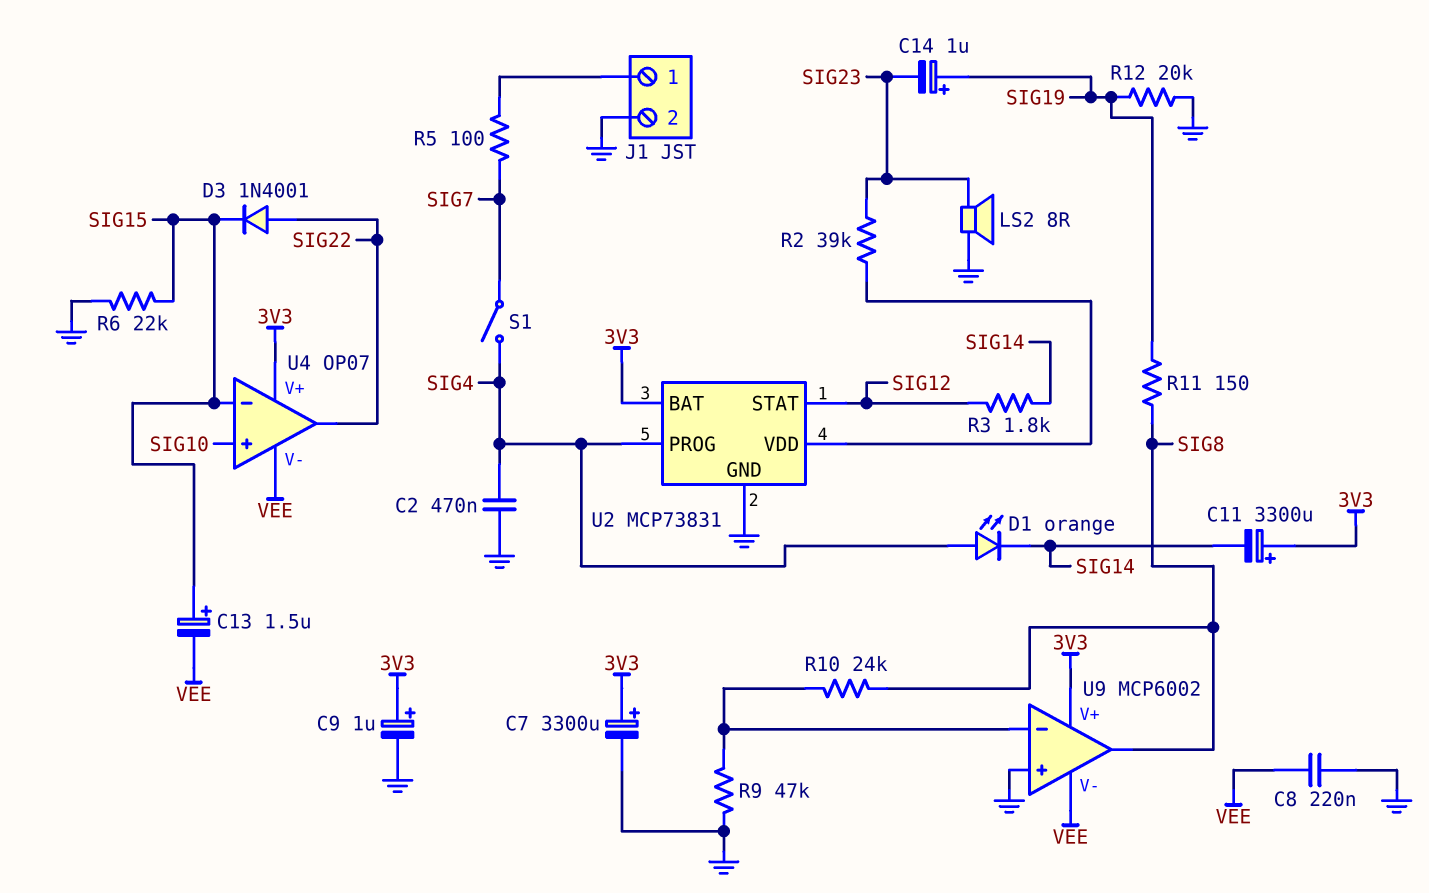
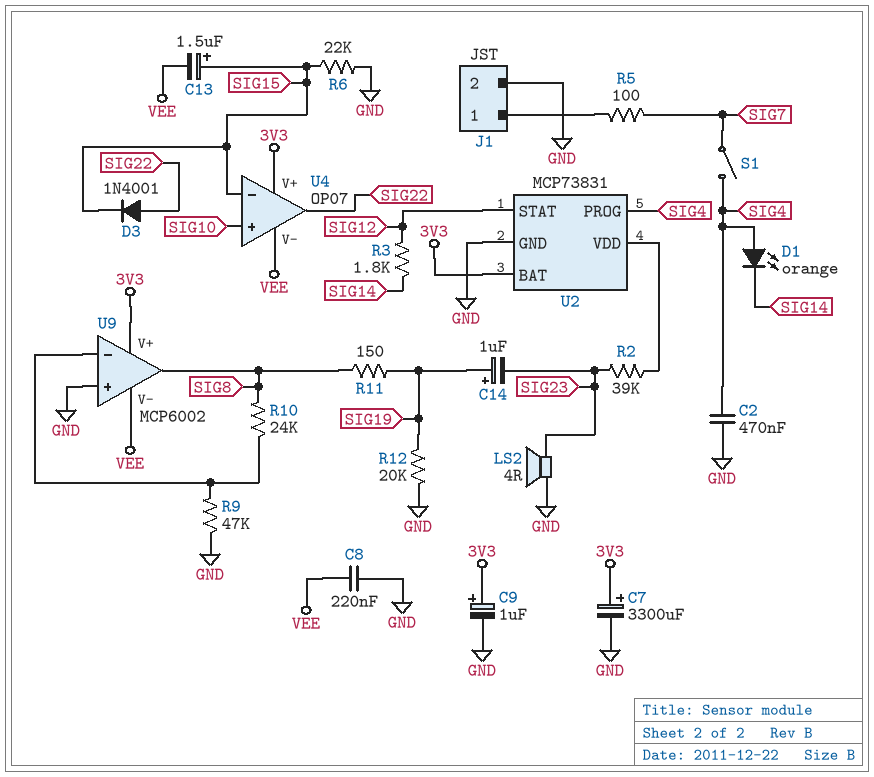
C11: 3300uF (plus 3V3, minus SIG14) -> none
LS2: speaker 8R (GND, SIG23) -> speaker 4R (GND, SIG23)

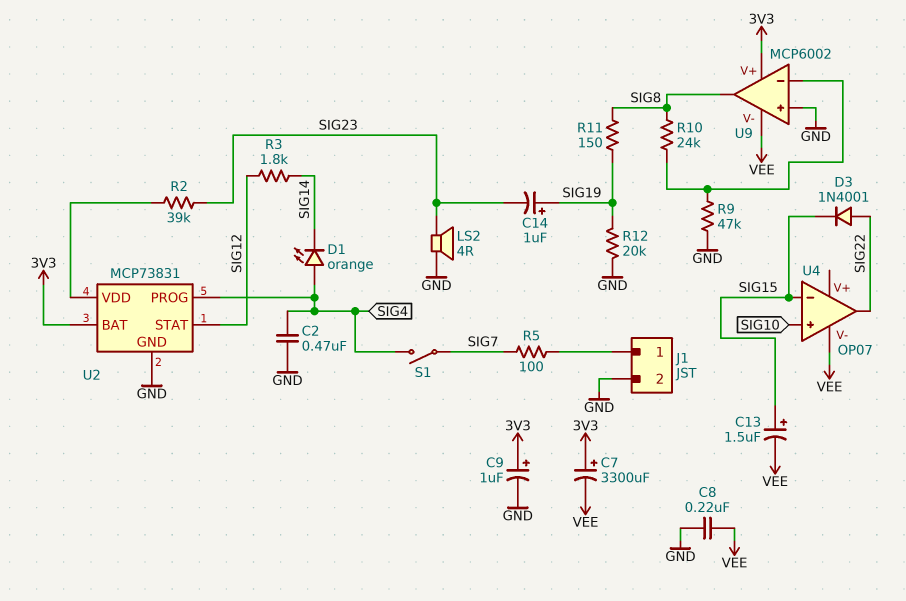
C7: 3300uF (plus 3V3, minus GND) -> 3300uF (plus 3V3, minus VEE)
R6: 22k (GND, SIG15) -> none
U4 pin V+: 3V3 -> none

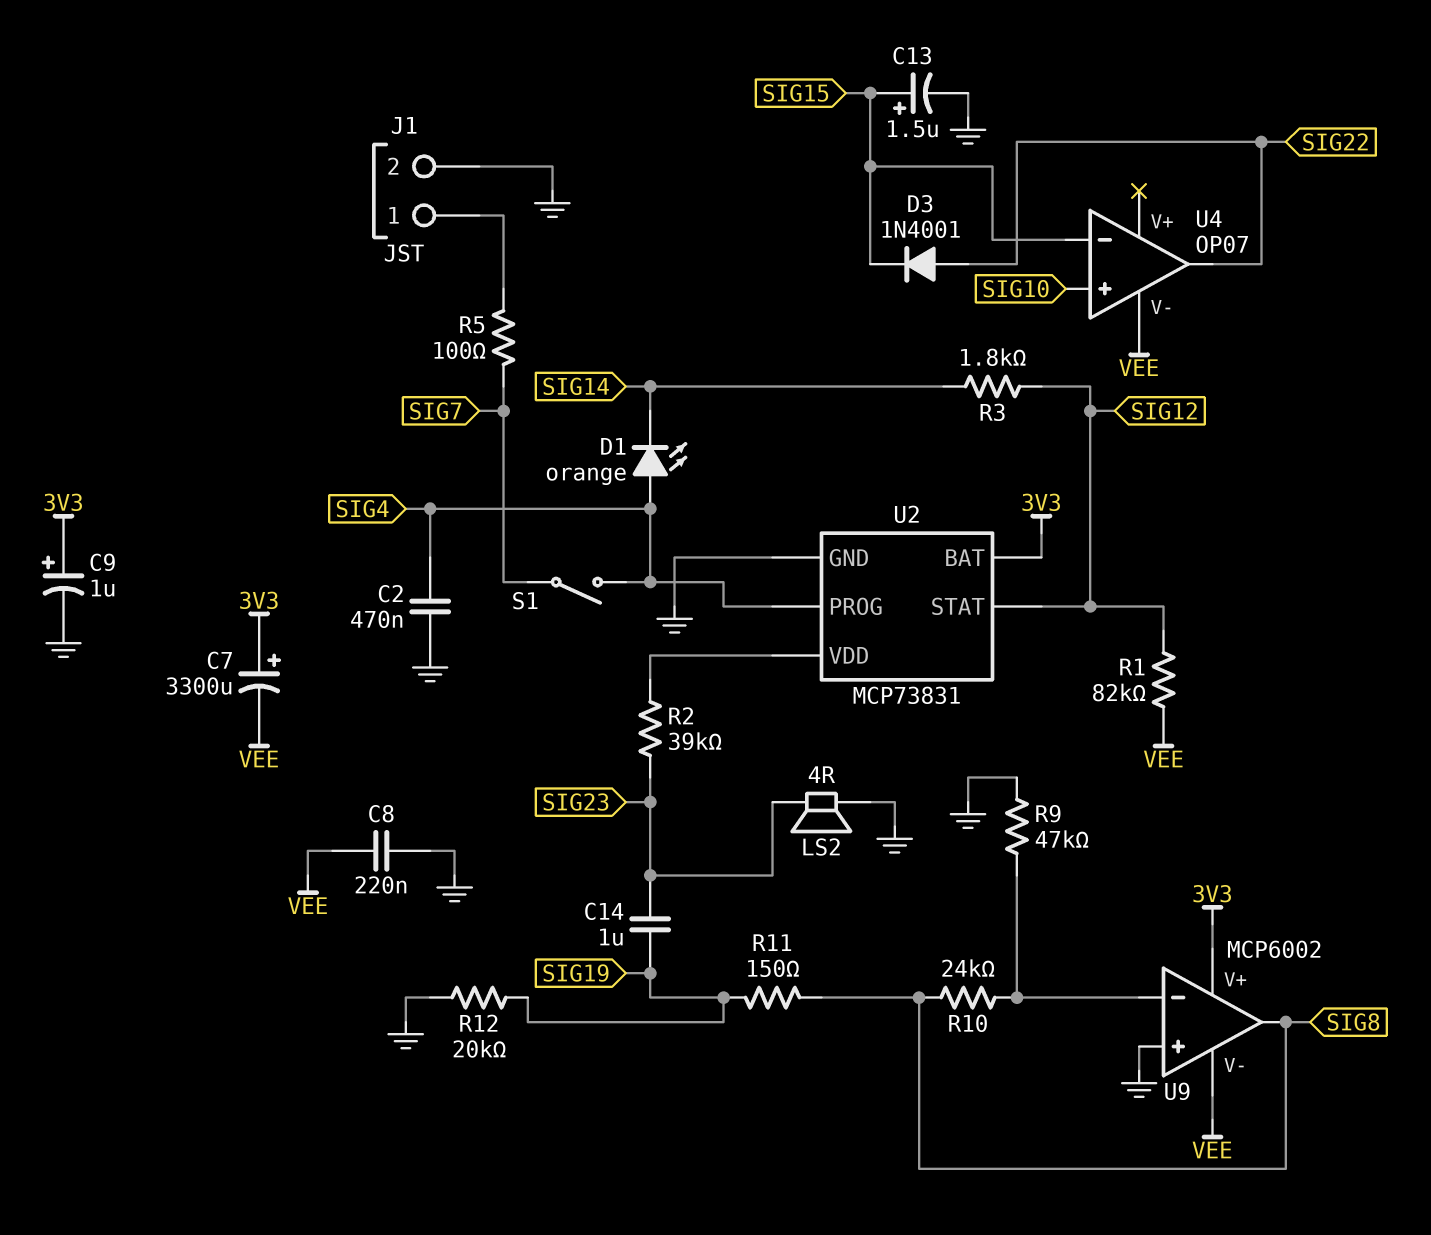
C13: 1.5uF (plus SIG15, minus VEE) -> 1.5uF (plus SIG15, minus GND)
C14: 1uF (plus SIG19, minus SIG23) -> 1uF (SIG19, SIG23)
R1: none -> 82k (SIG12, VEE)

